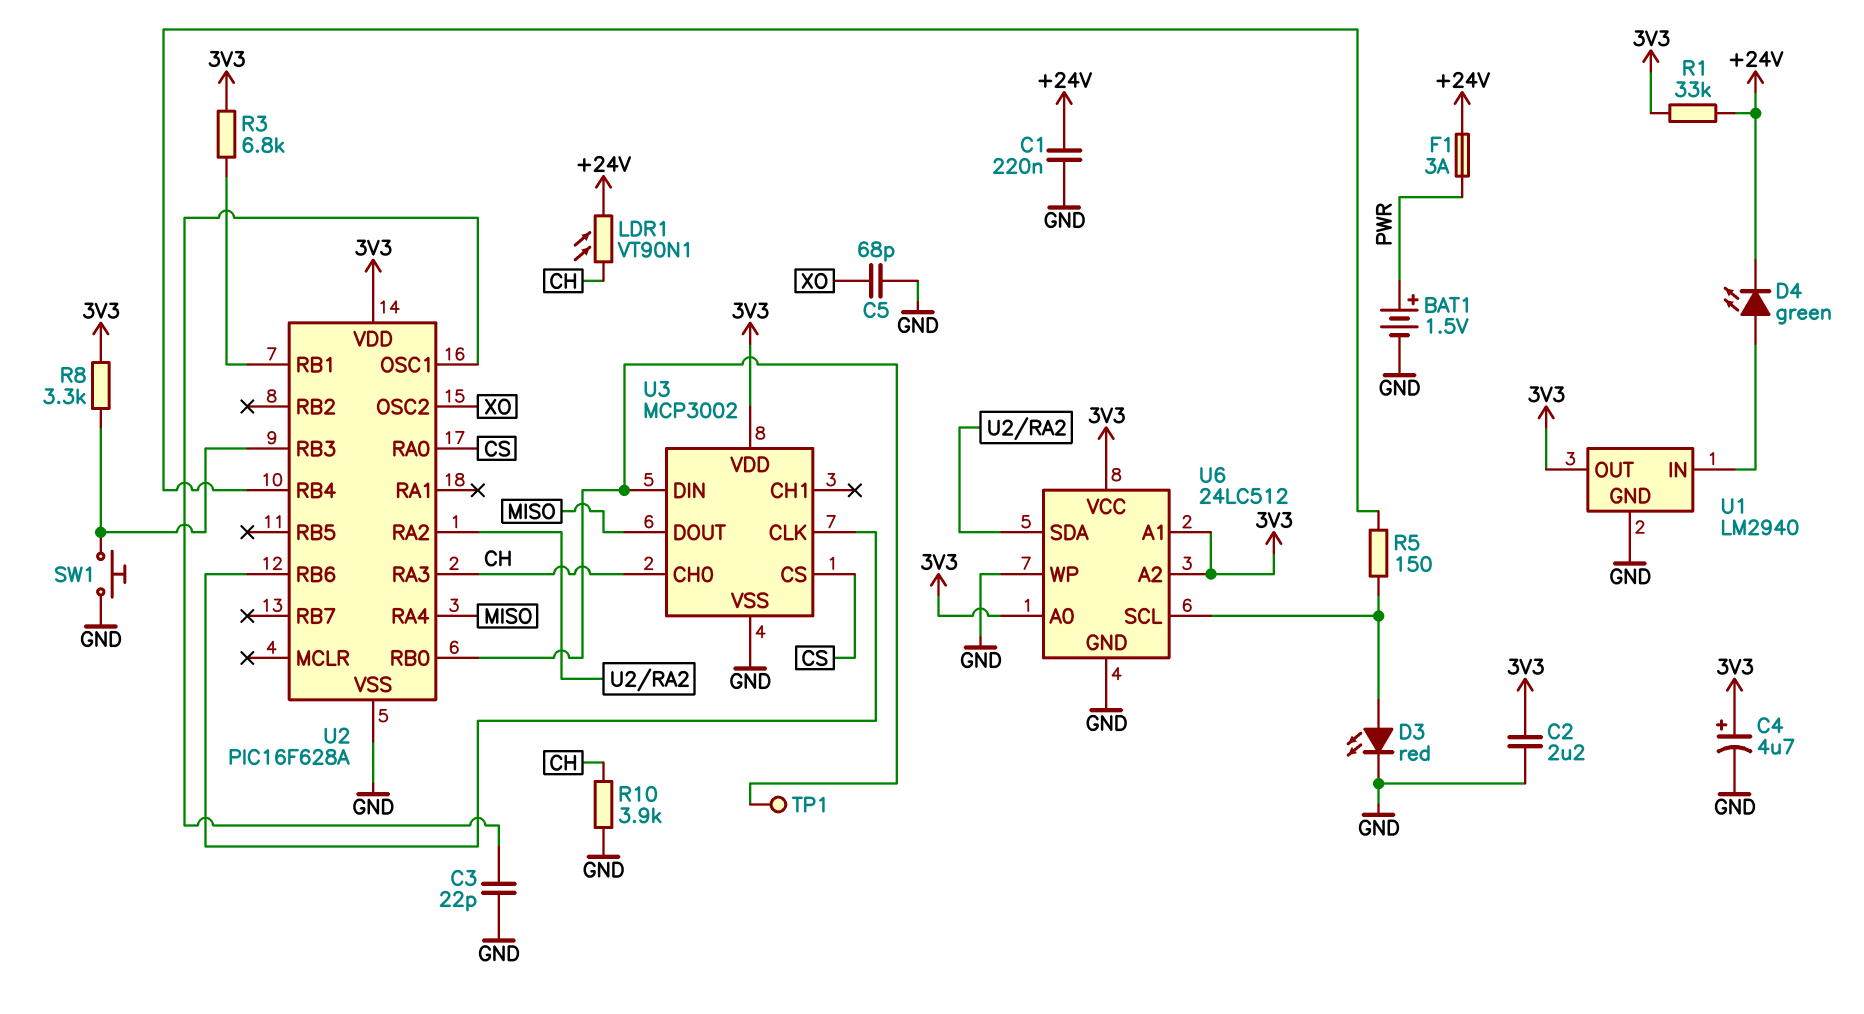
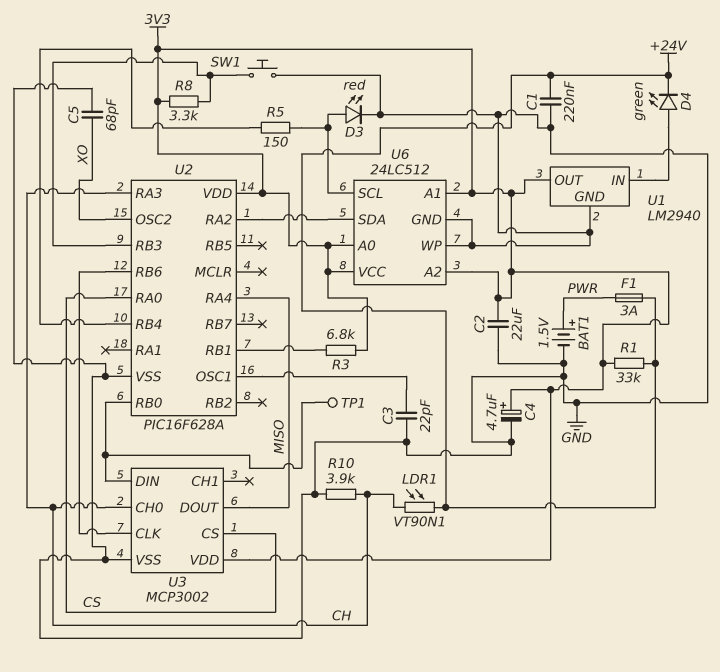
C2: 2.2uF (3V3, GND) -> 22uF (3V3, GND)

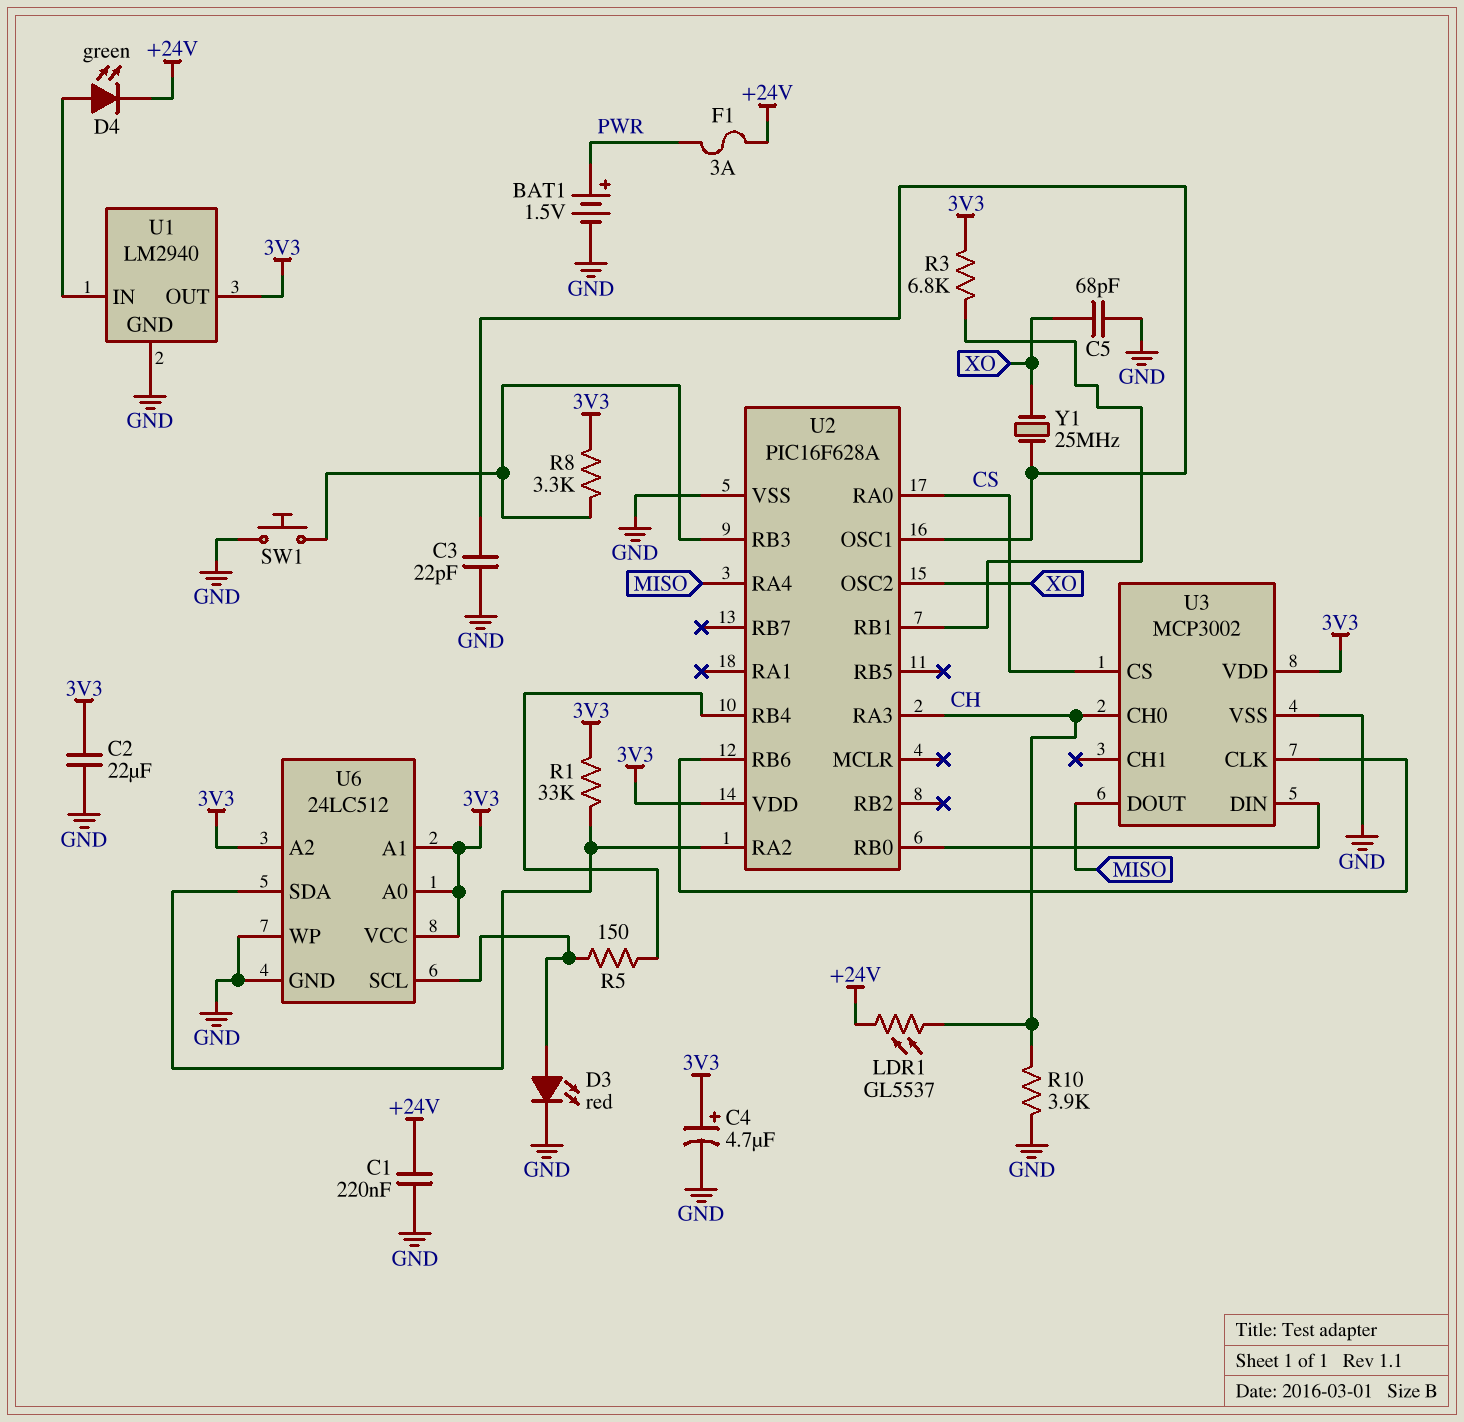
LDR1: VT90N1 (+24V, CH) -> GL5537 (+24V, CH)
R1: 33k (+24V, 3V3) -> 33k (3V3, U2/RA2)
TP1: test point (U2/RB0) -> none
Y1: none -> 25MHz (U2/OSC1, XO)

